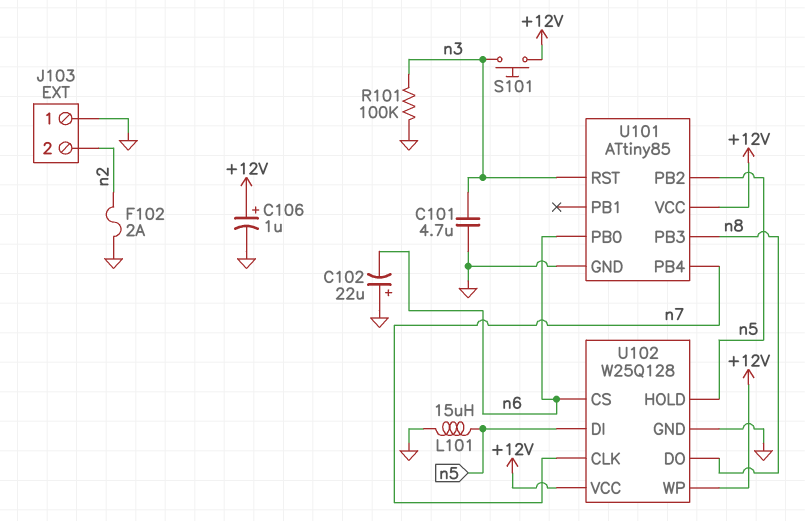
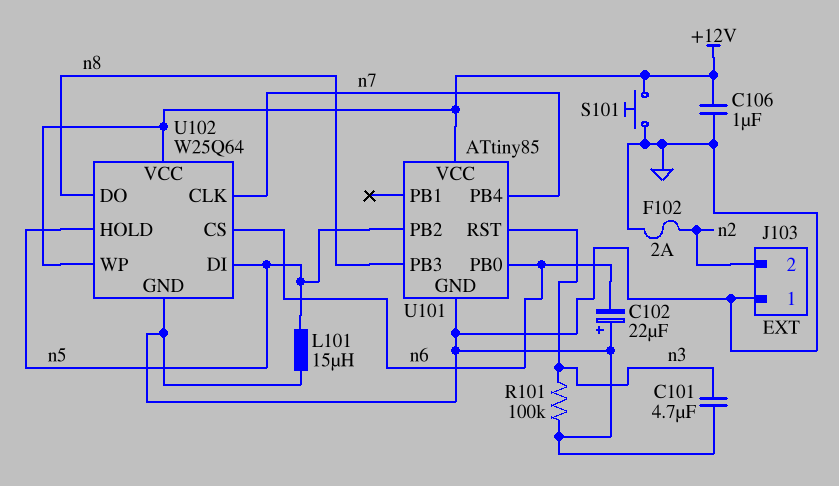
C106: 1uF (plus +12V, minus GND) -> 1uF (+12V, GND)
S101: button (+12V, n3) -> button (+12V, GND)
U102: W25Q128 -> W25Q64

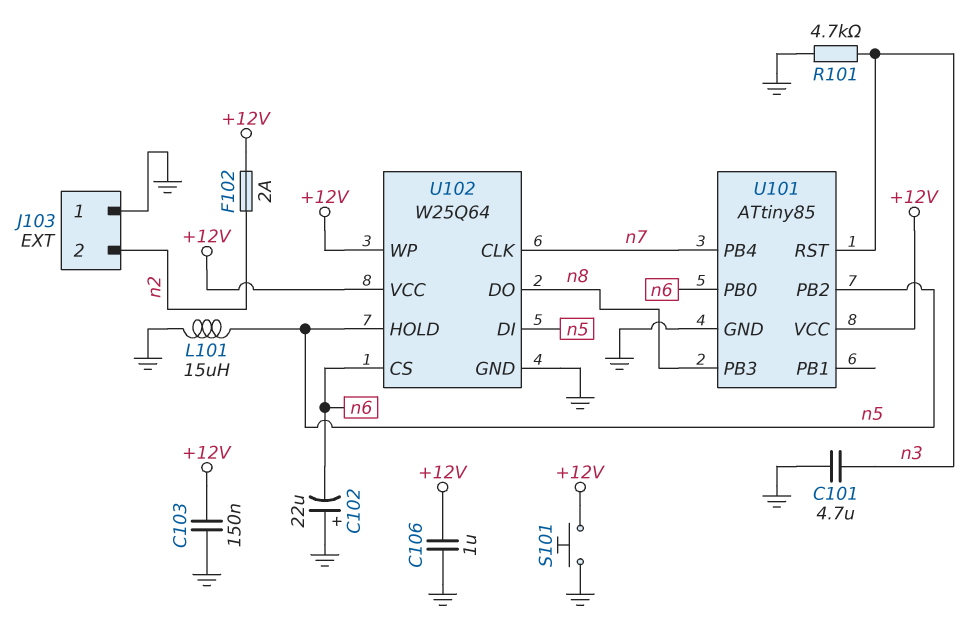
C103: none -> 150nF (+12V, GND)
F102: 2A (GND, n2) -> 2A (+12V, n2)
R101: 100k (GND, n3) -> 4.7k (GND, n3)

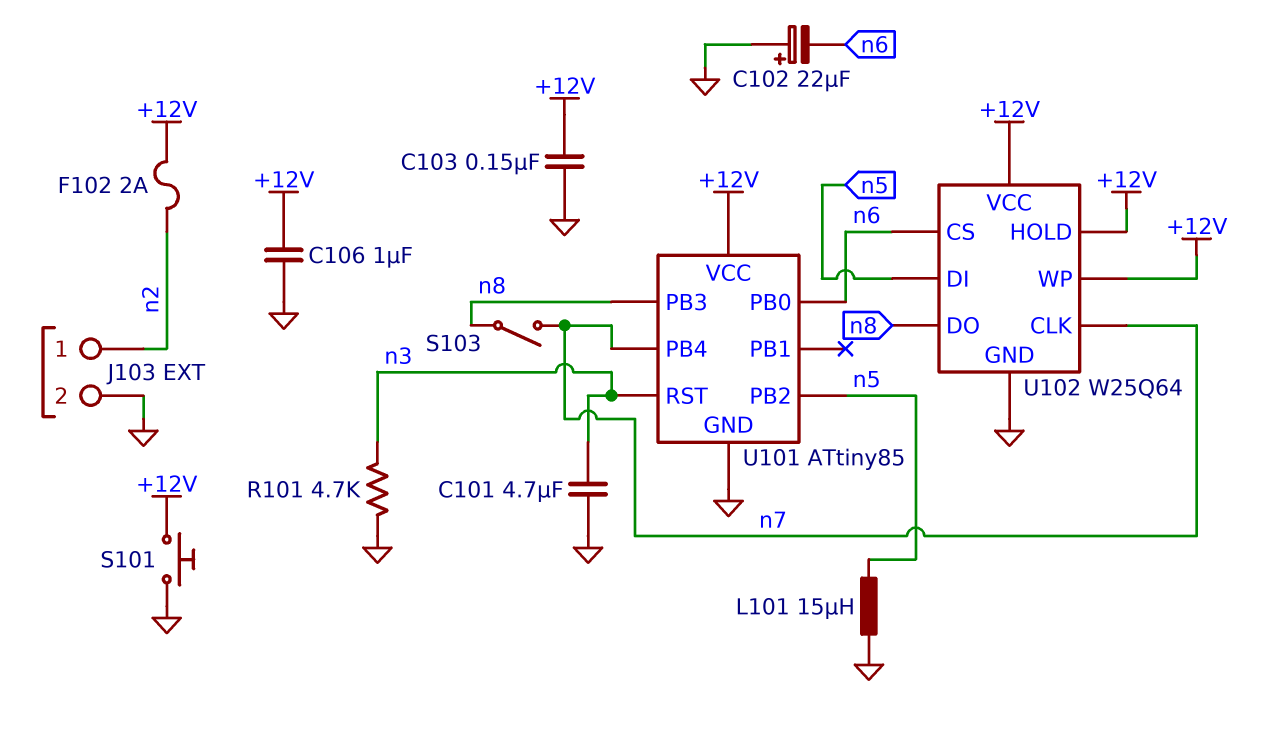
J103 pin 1: GND -> n2
J103 pin 2: n2 -> GND
S103: none -> switch (n7, n8)
U102 pin HOLD: n5 -> +12V

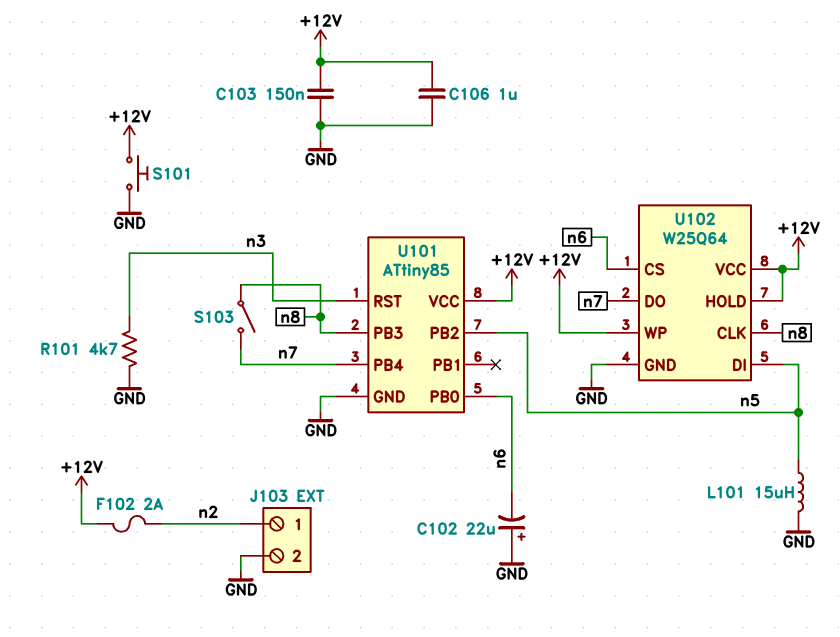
C101: 4.7uF (GND, n3) -> none
U102 pin CLK: n7 -> n8
U102 pin DO: n8 -> n7

